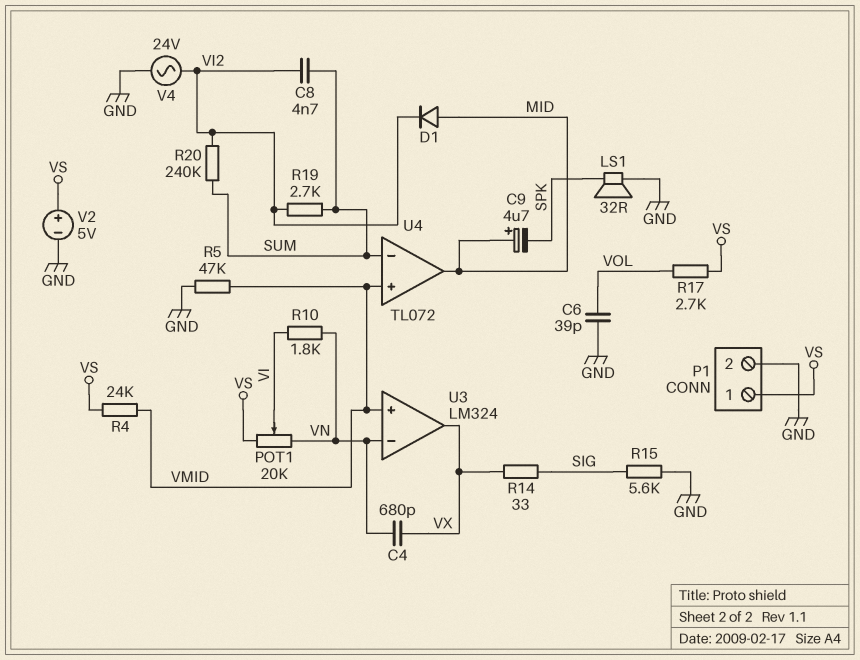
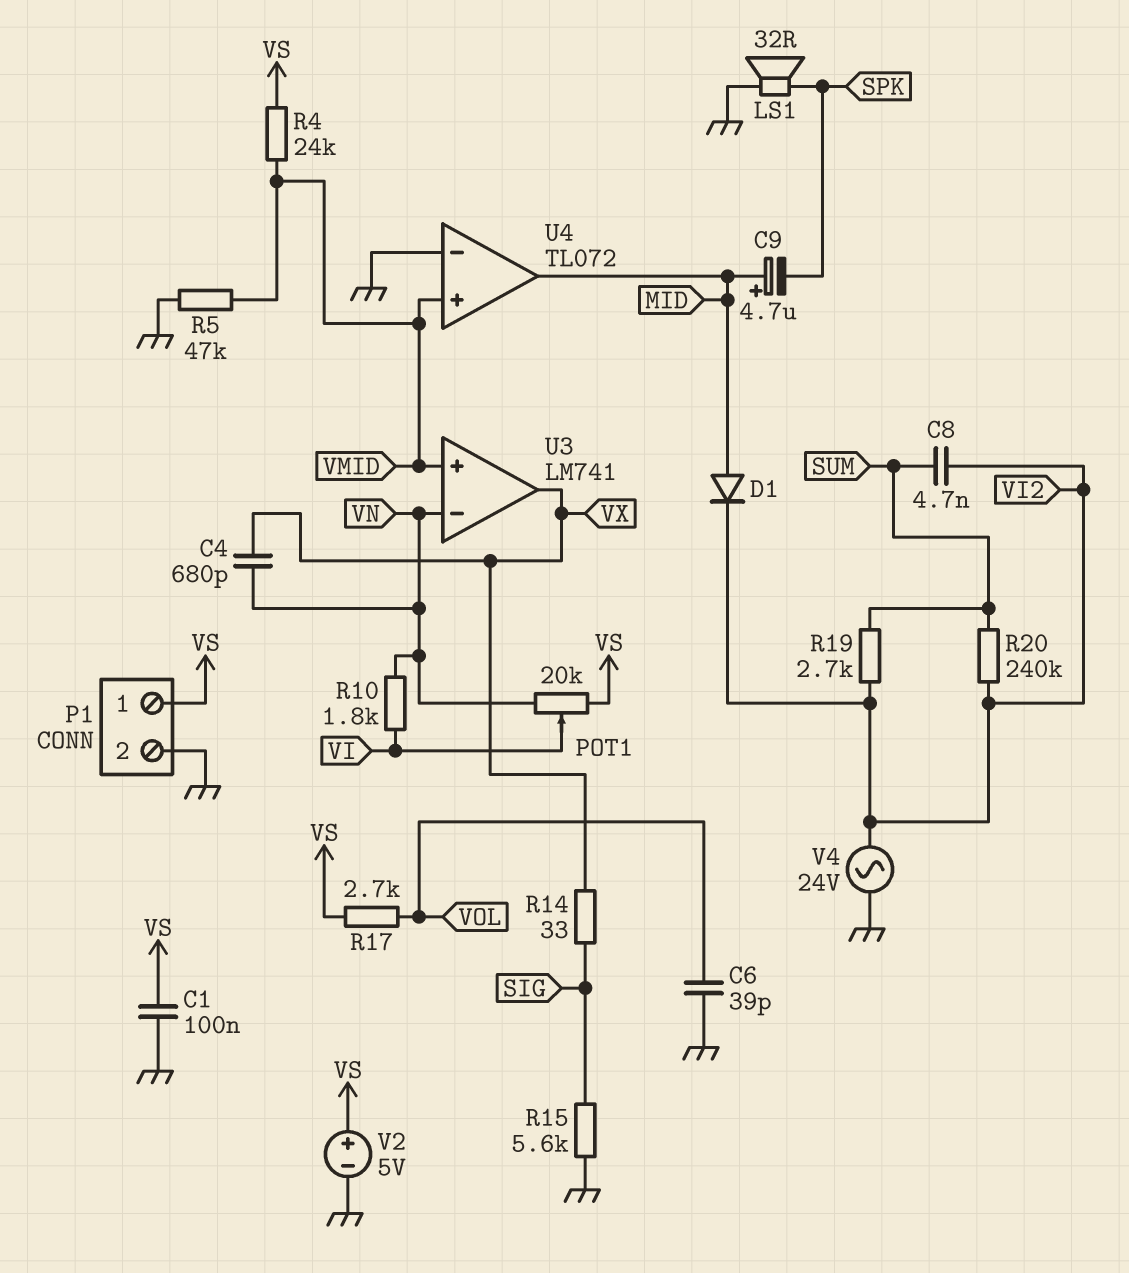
C1: none -> 100nF (GND, VS)
U3: LM324 -> LM741
U4 pin in-: SUM -> GND

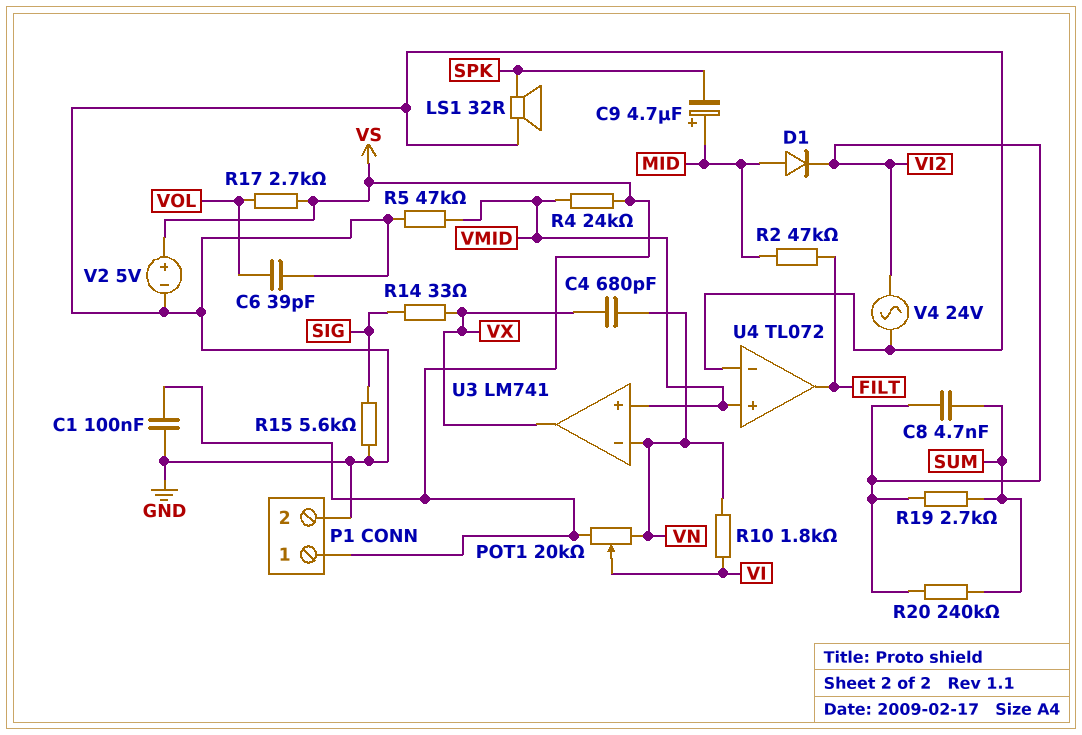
R2: none -> 47k (FILT, MID)
U4 pin out: MID -> FILT

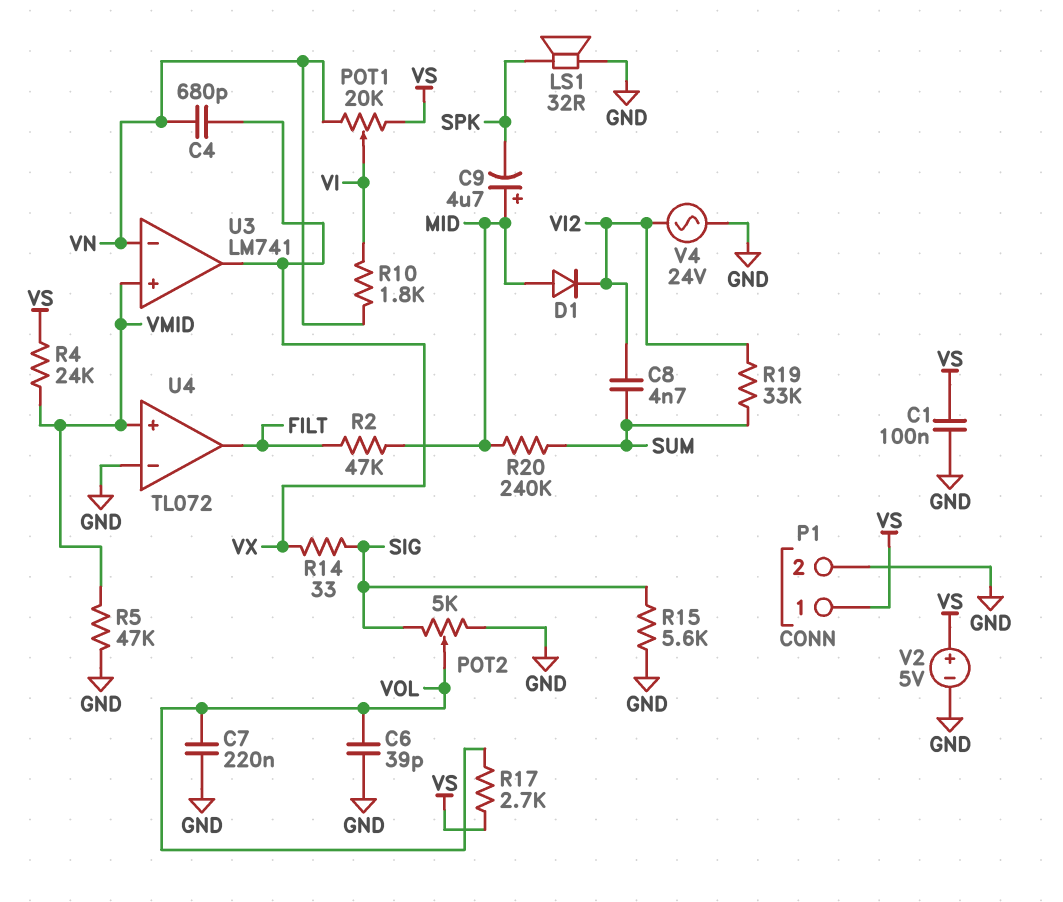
C7: none -> 220nF (GND, VOL)
POT2: none -> 5k (GND, SIG, wiper VOL)
R19: 2.7k (SUM, VI2) -> 33k (SUM, VI2)
R20: 240k (SUM, VI2) -> 240k (MID, SUM)

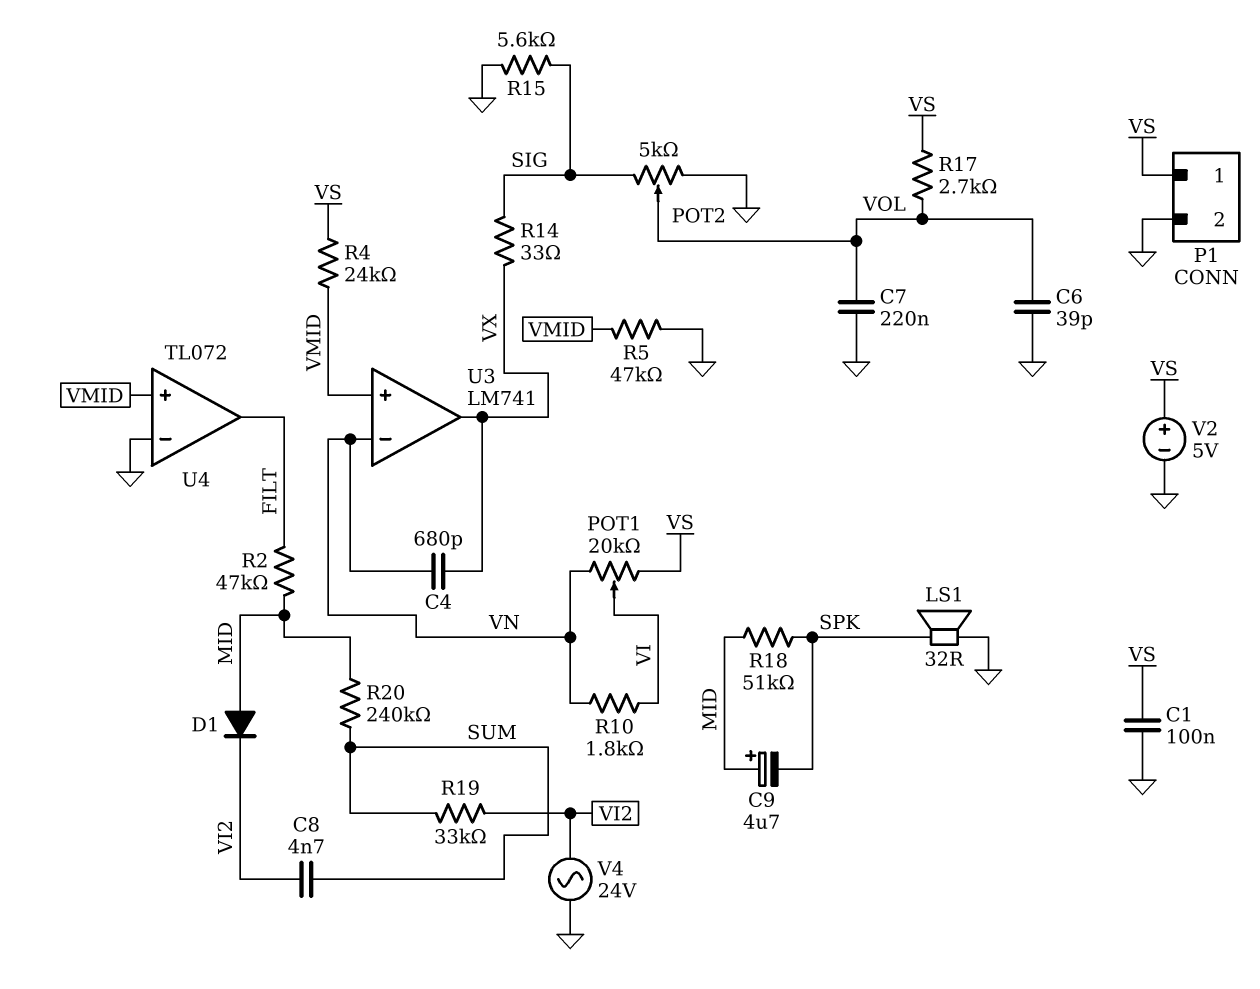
R18: none -> 51k (MID, SPK)

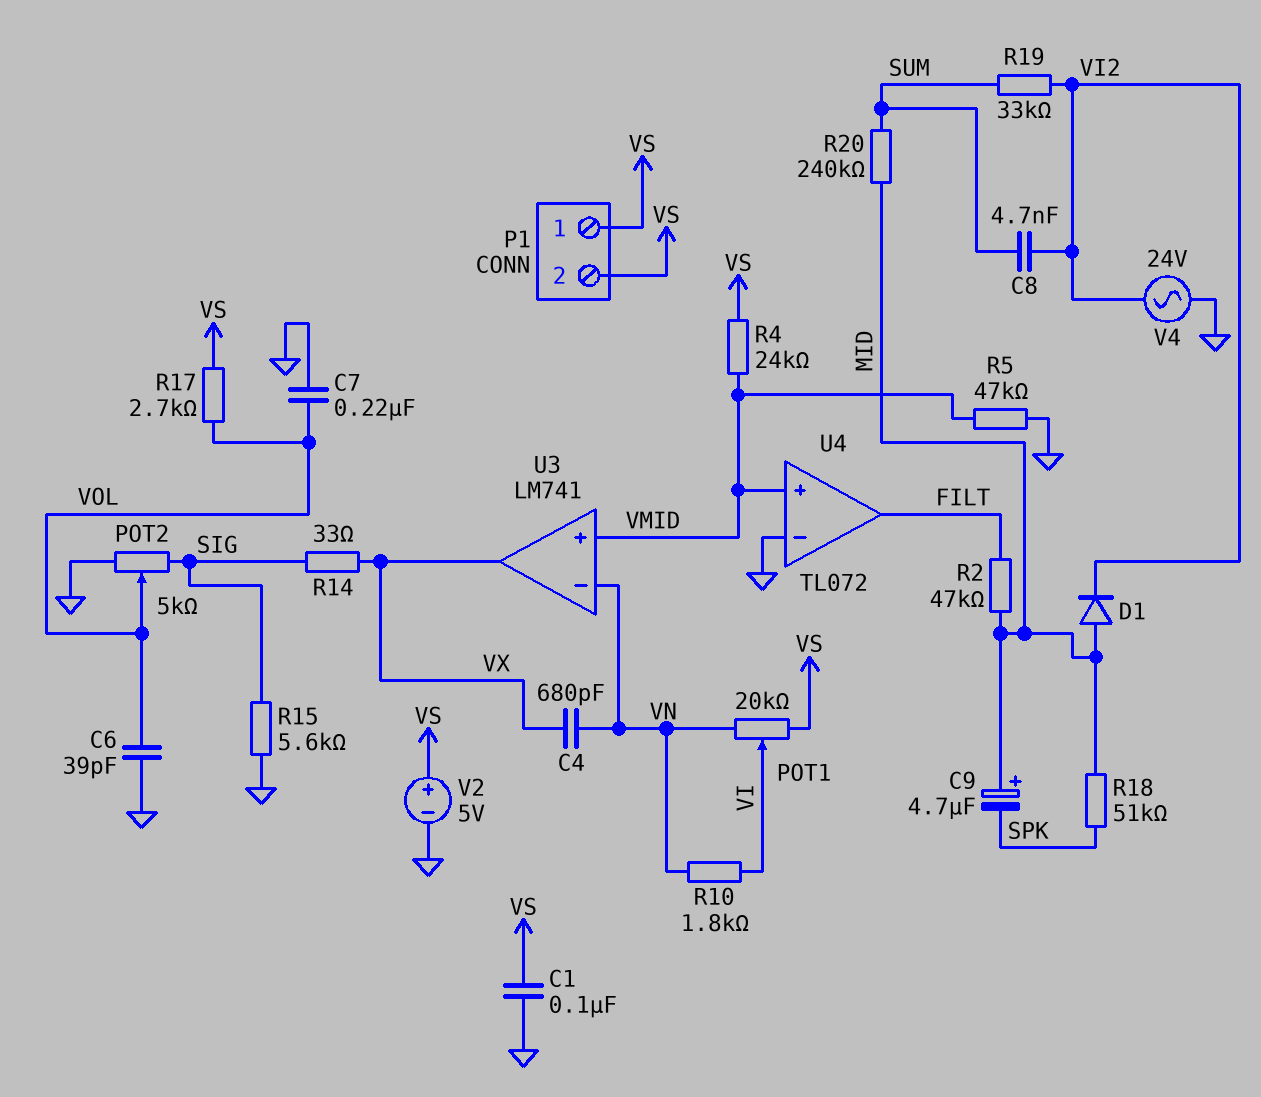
LS1: speaker 32R (GND, SPK) -> none
P1 pin 2: GND -> VS

